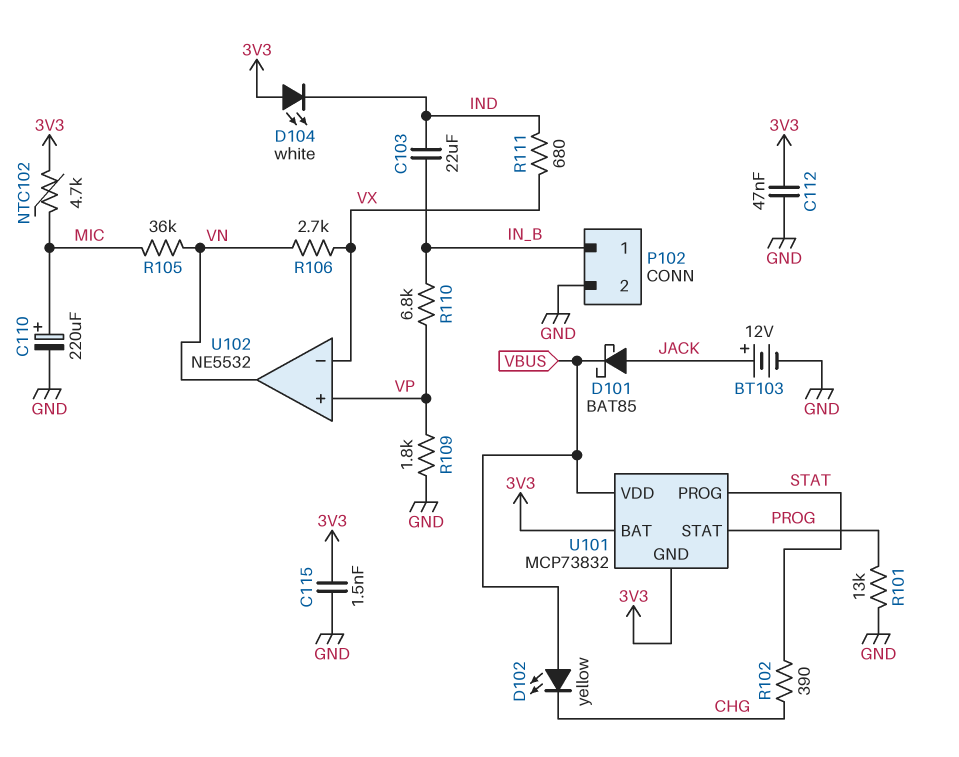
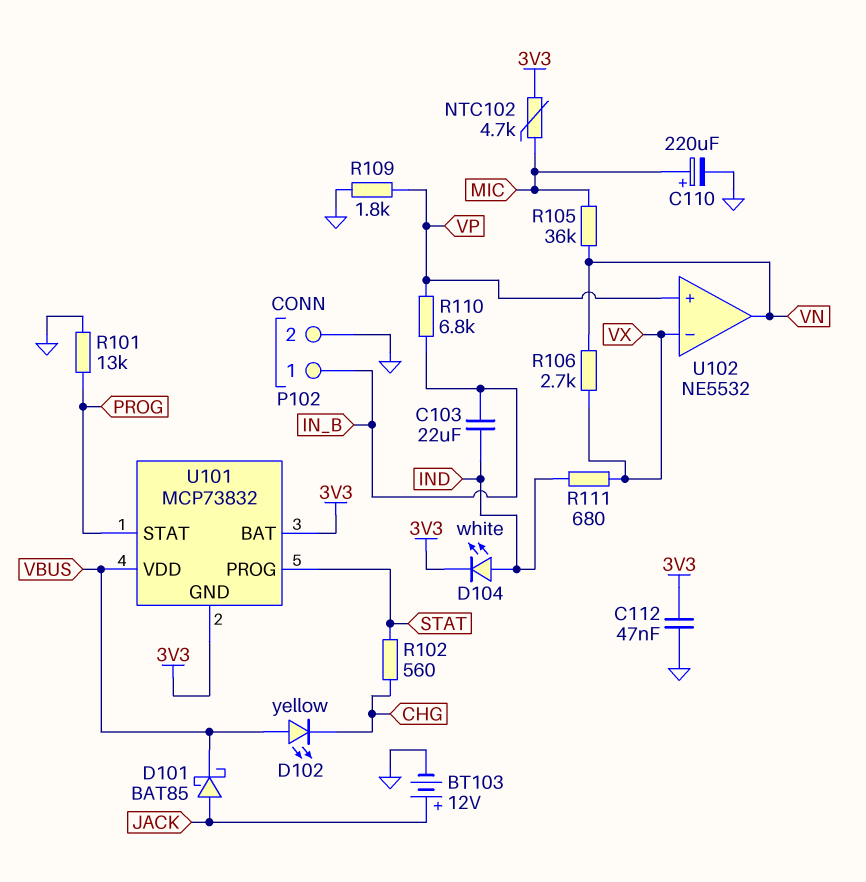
C115: 1.5nF (3V3, GND) -> none
D104: LED white (A 3V3, K IND) -> LED white (A IND, K 3V3)
R102: 390 (CHG, STAT) -> 560 (CHG, STAT)

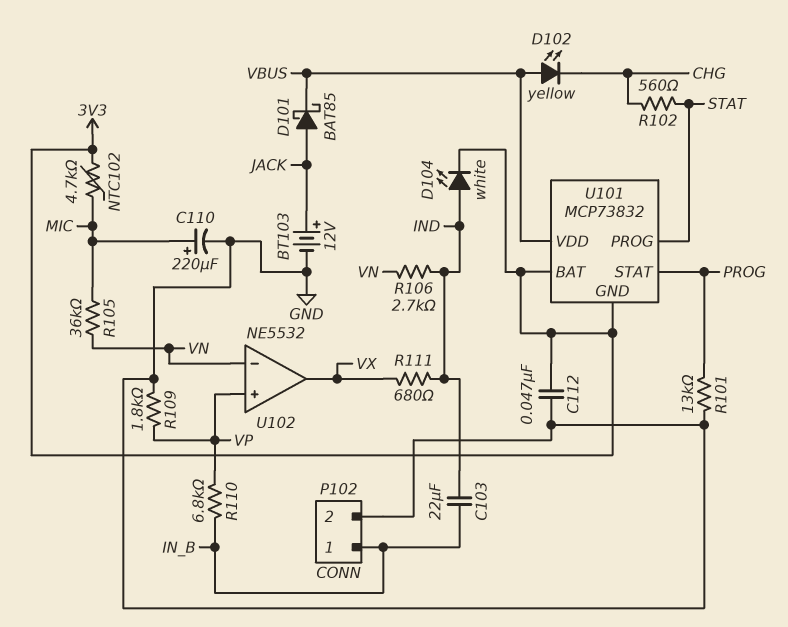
R106: 2.7k (VN, VX) -> 2.7k (IND, VN)
U102 pin in-: VX -> VN
U102 pin out: VN -> VX

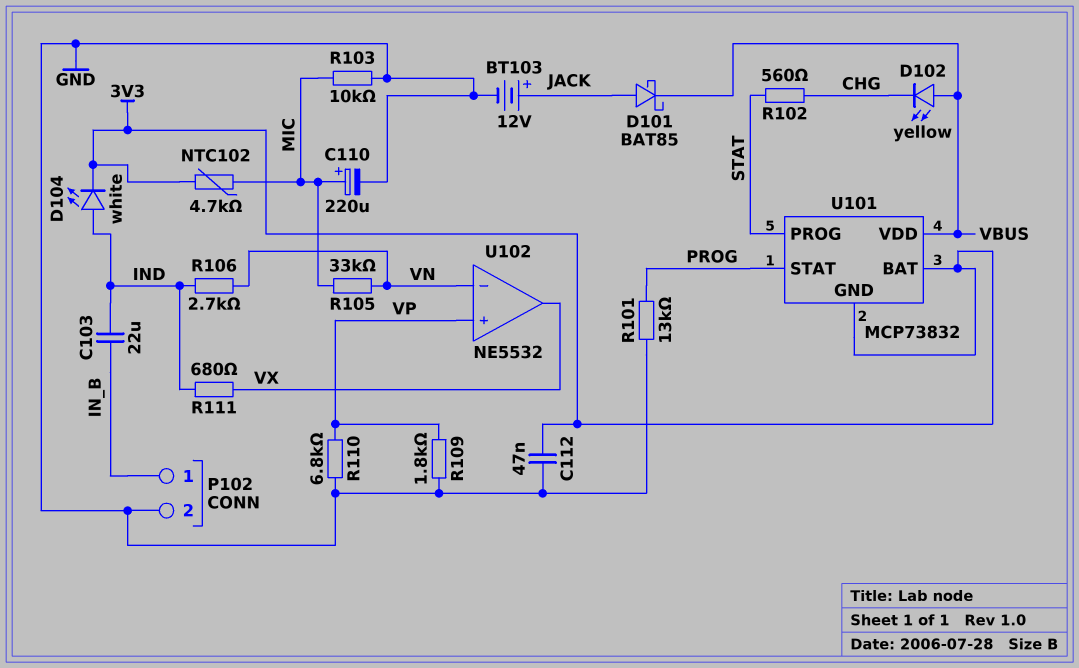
R103: none -> 10k (GND, MIC)
R105: 36k (MIC, VN) -> 33k (MIC, VN)
R110: 6.8k (IN_B, VP) -> 6.8k (GND, VP)

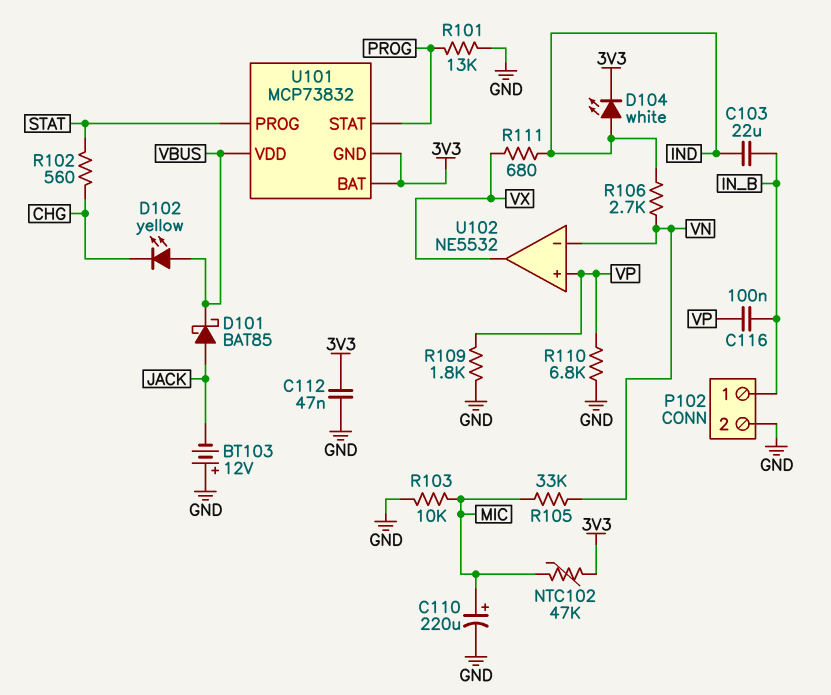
BT103: 12V (plus JACK, minus GND) -> 12V (plus GND, minus JACK)
C116: none -> 100nF (IN_B, VP)
NTC102: 4.7k (3V3, MIC) -> 47k (3V3, MIC)

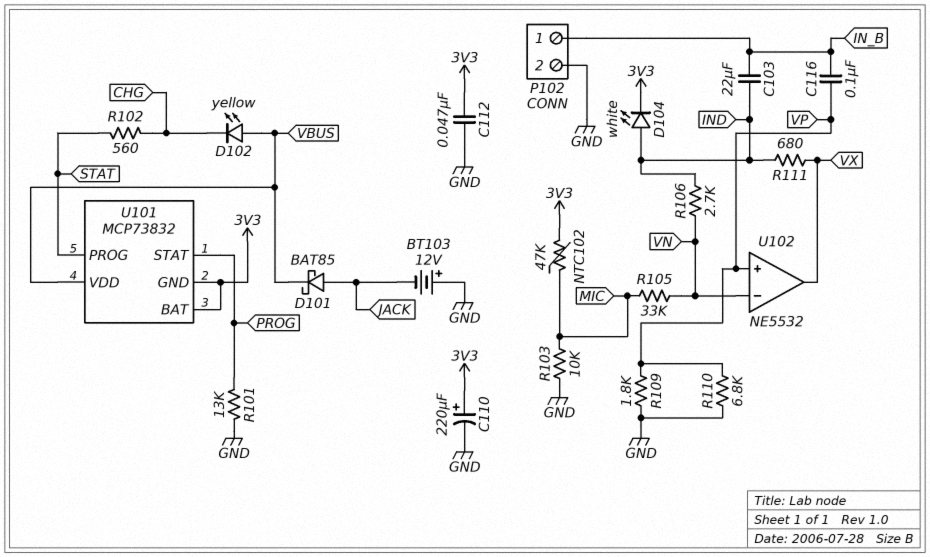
C110: 220uF (plus MIC, minus GND) -> 220uF (plus 3V3, minus GND)

